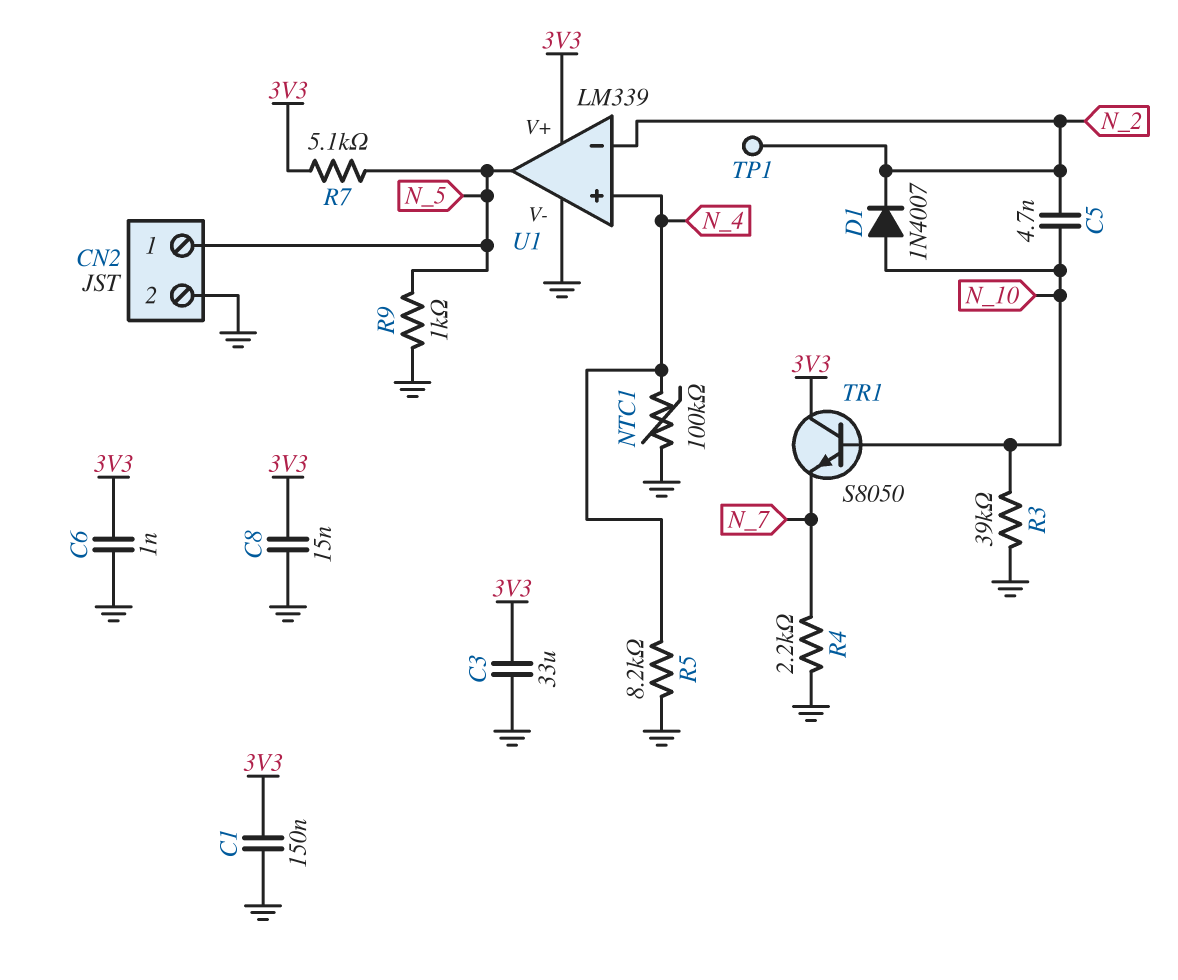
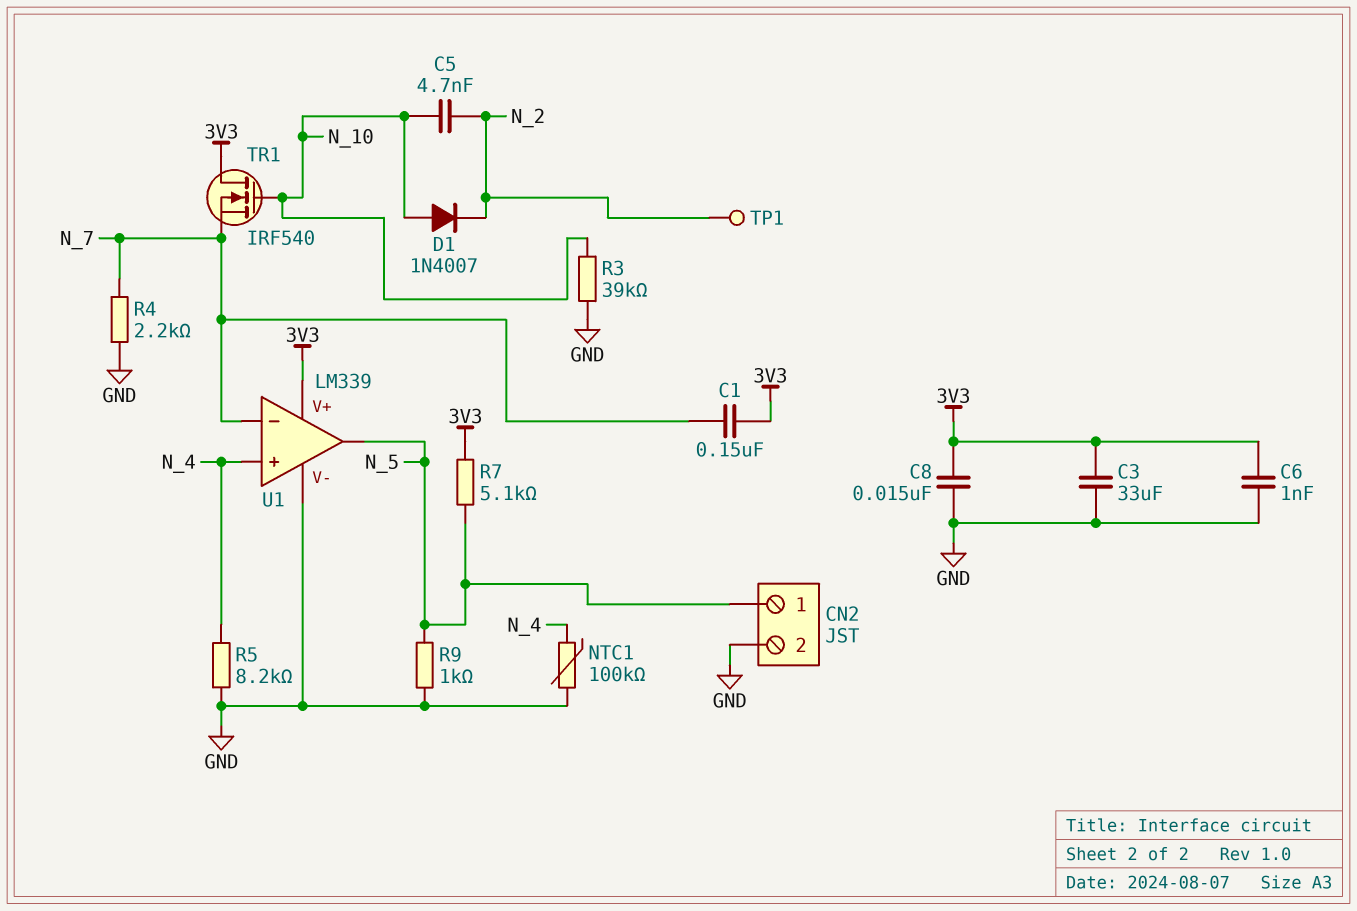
C1: 150nF (3V3, GND) -> 150nF (3V3, N_7)
TR1: NPN S8050 (B N_10, C 3V3, E N_7) -> NMOS IRF540 (G N_10, D 3V3, S N_7)
U1 pin in-: N_2 -> N_7

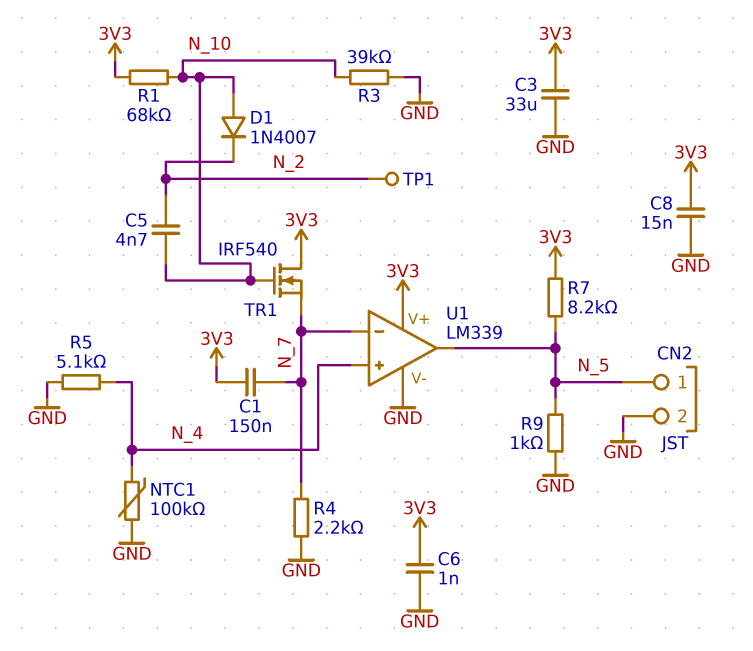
R1: none -> 68k (3V3, N_10)
R5: 8.2k (GND, N_4) -> 5.1k (GND, N_4)
R7: 5.1k (3V3, N_5) -> 8.2k (3V3, N_5)

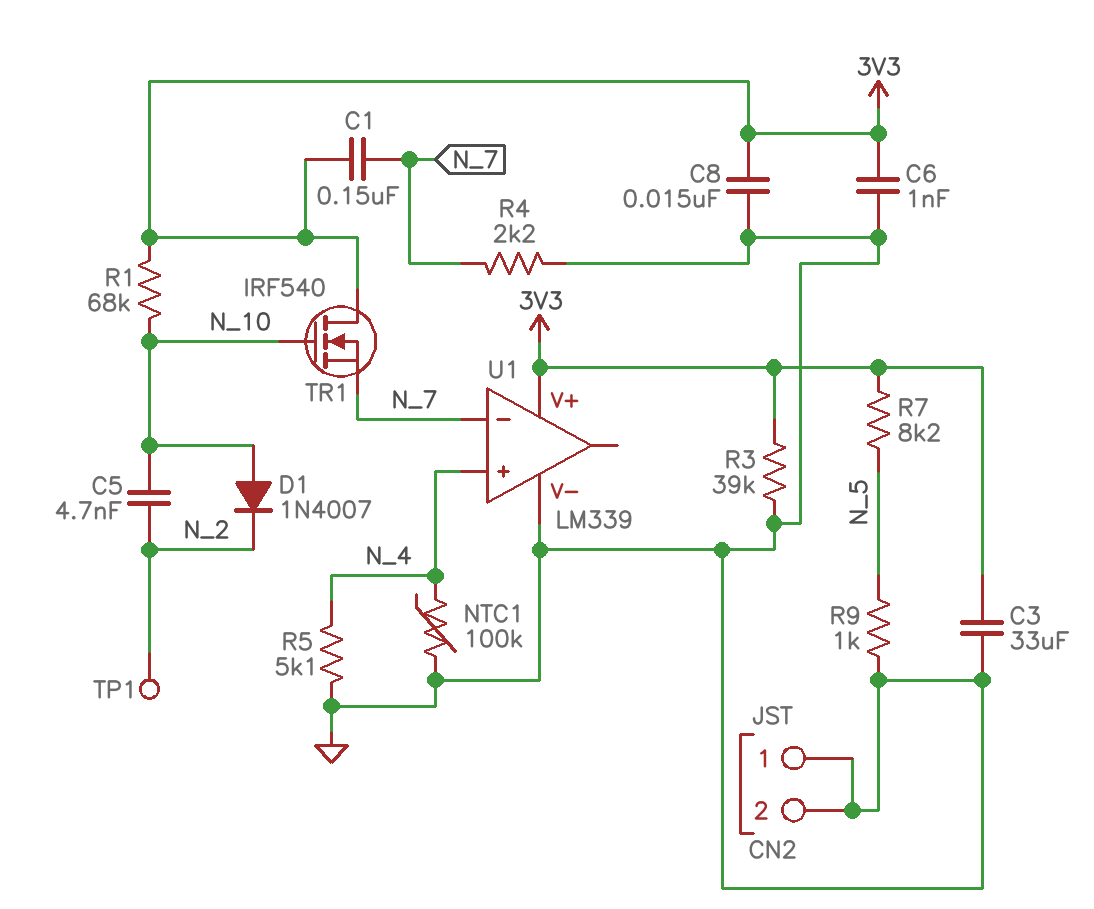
CN2 pin 1: N_5 -> GND
R3: 39k (GND, N_10) -> 39k (3V3, GND)
U1 pin out: N_5 -> none

